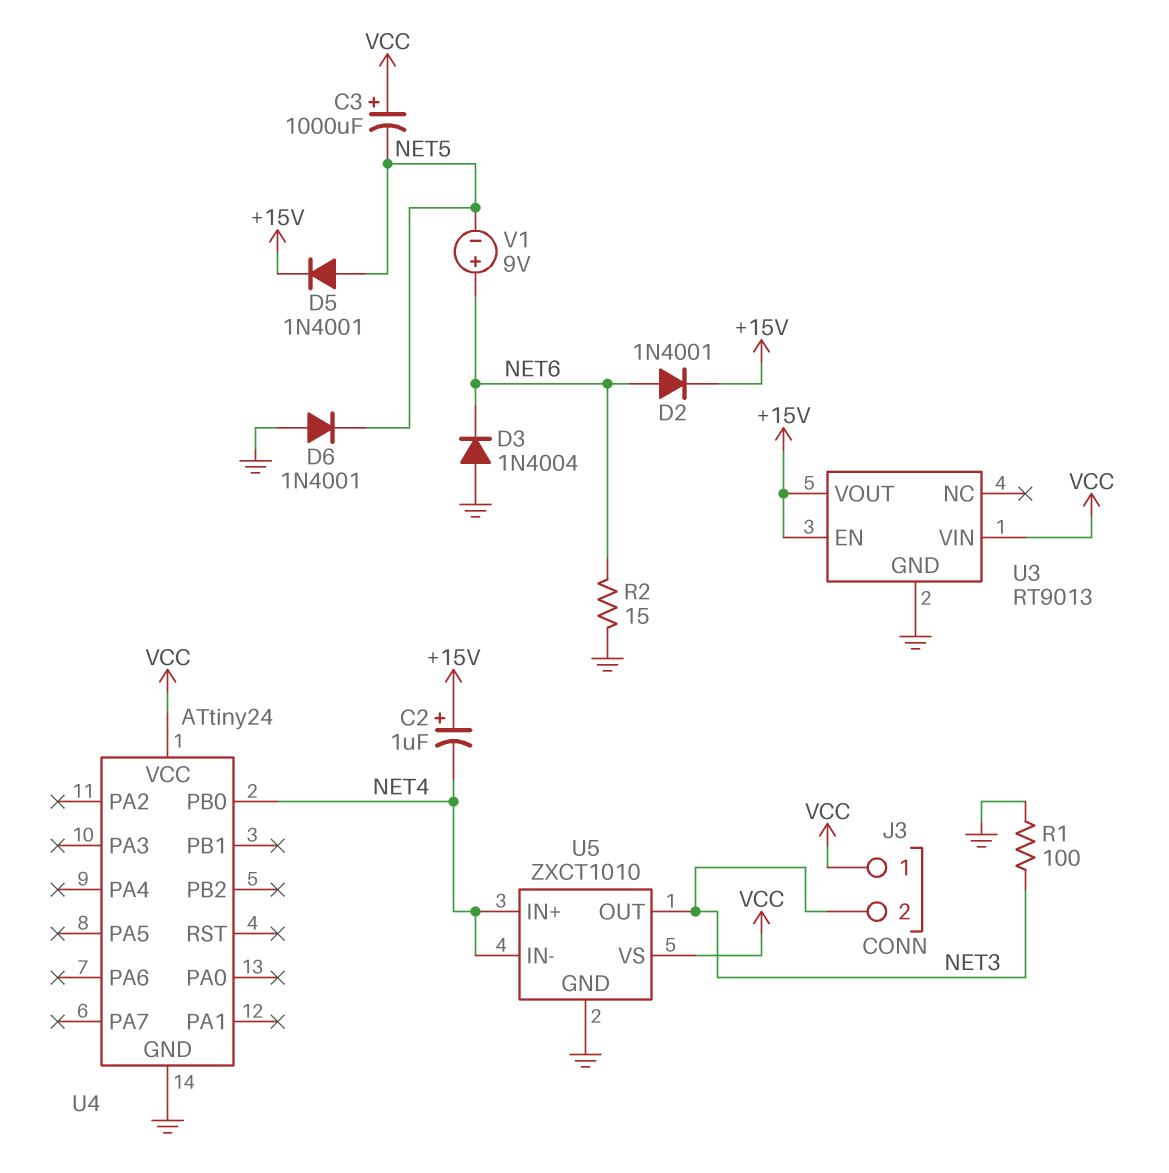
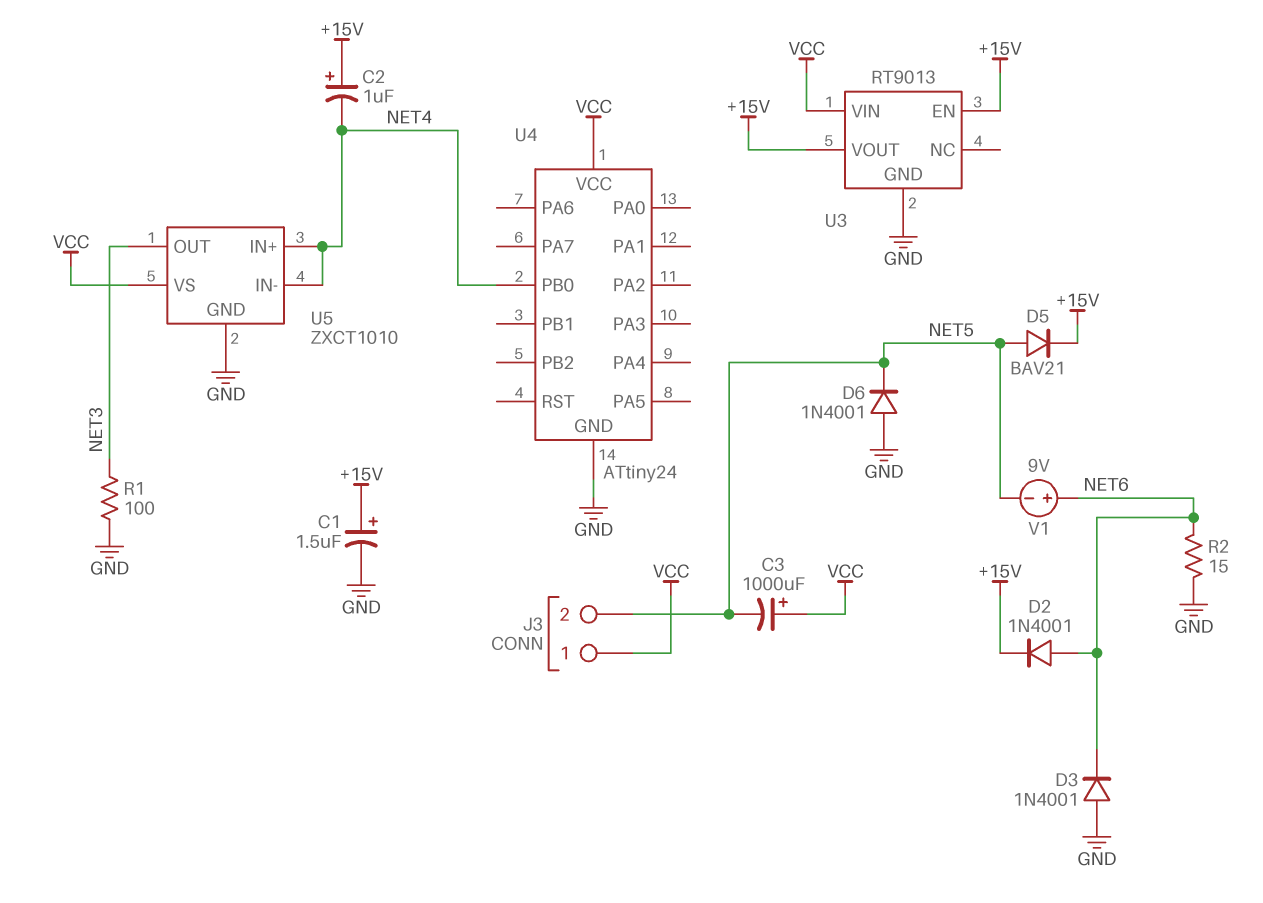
C1: none -> 1.5uF (plus +15V, minus GND)
D3: diode 1N4004 (A GND, K NET6) -> diode 1N4001 (A GND, K NET6)
D5: diode 1N4001 (A NET5, K +15V) -> diode BAV21 (A NET5, K +15V)
J3 pin 2: NET3 -> NET5

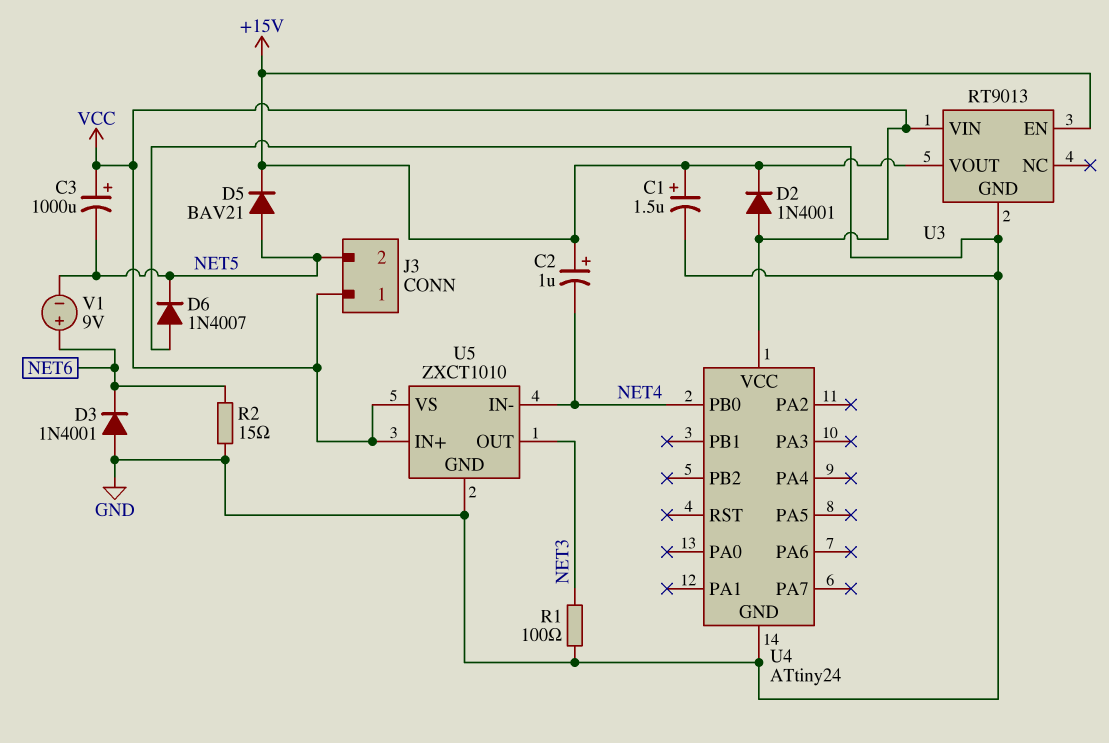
D2: diode 1N4001 (A NET6, K +15V) -> diode 1N4001 (A VCC, K +15V)
D6: diode 1N4001 (A GND, K NET5) -> diode 1N4007 (A GND, K NET5)
U5 pin IN+: NET4 -> VCC

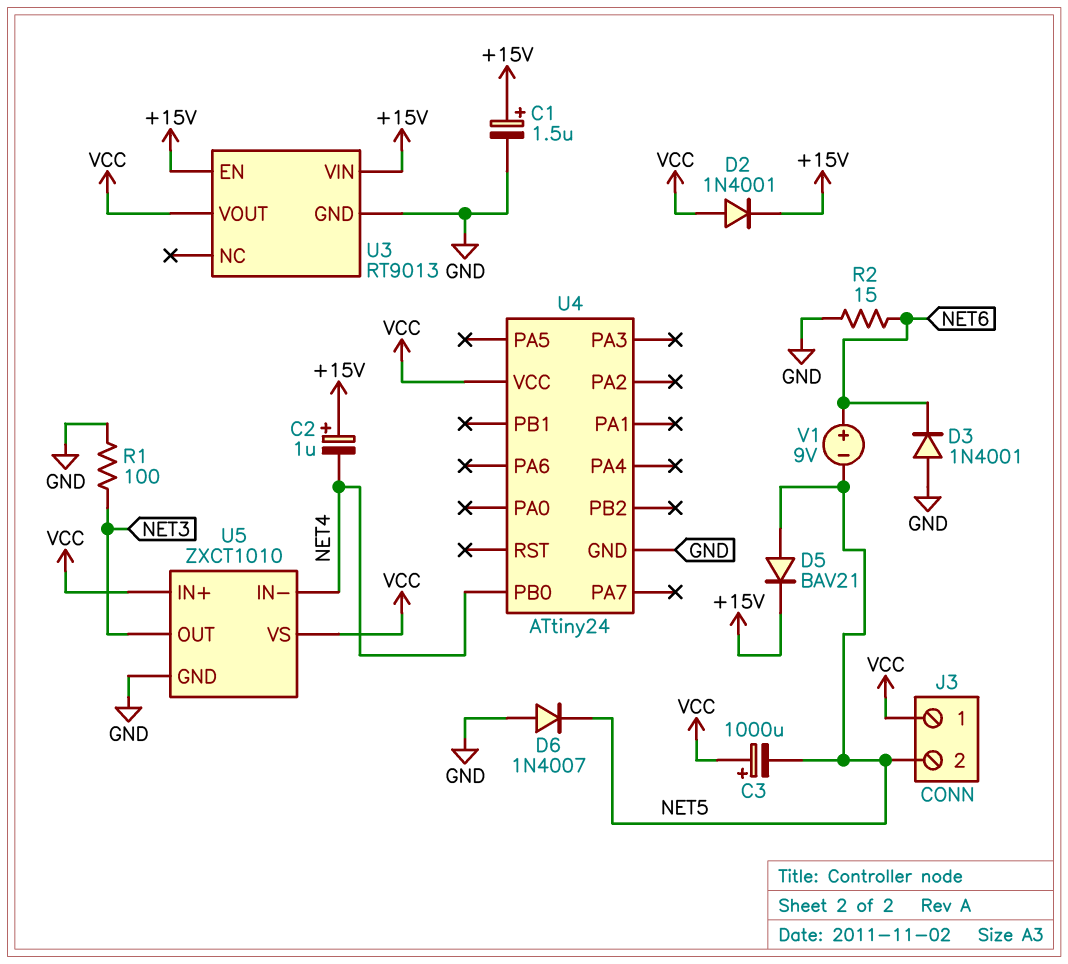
U3 pin VIN: VCC -> +15V
U3 pin VOUT: +15V -> VCC

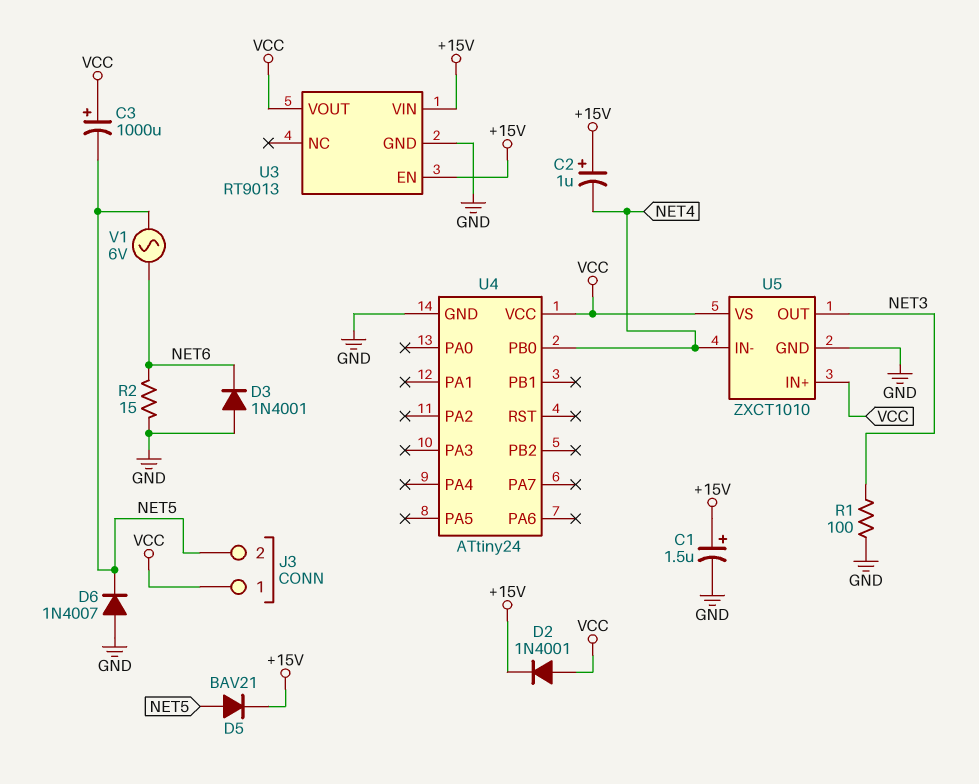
V1: 9V (plus NET6, minus NET5) -> AC 6V (NET5, NET6)

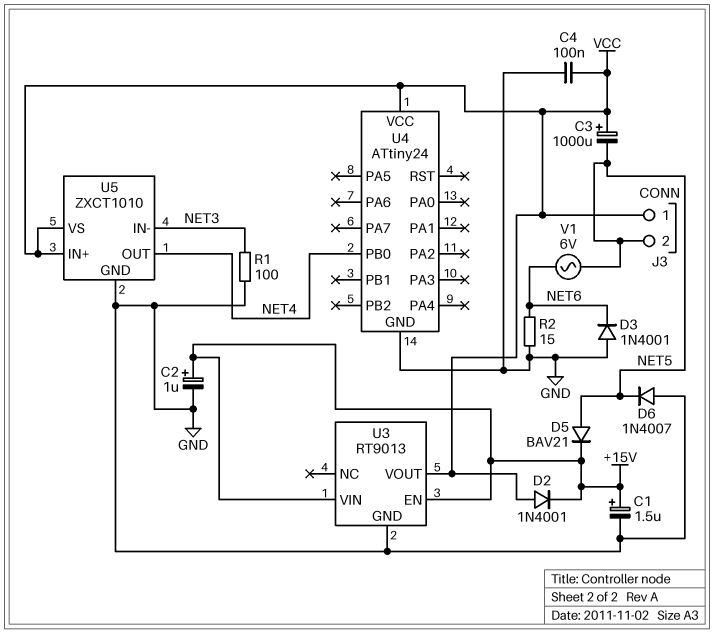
C2: 1uF (plus +15V, minus NET4) -> 1uF (plus +15V, minus GND)
C4: none -> 100nF (GND, VCC)
U5 pin IN-: NET4 -> NET3
U5 pin OUT: NET3 -> NET4

